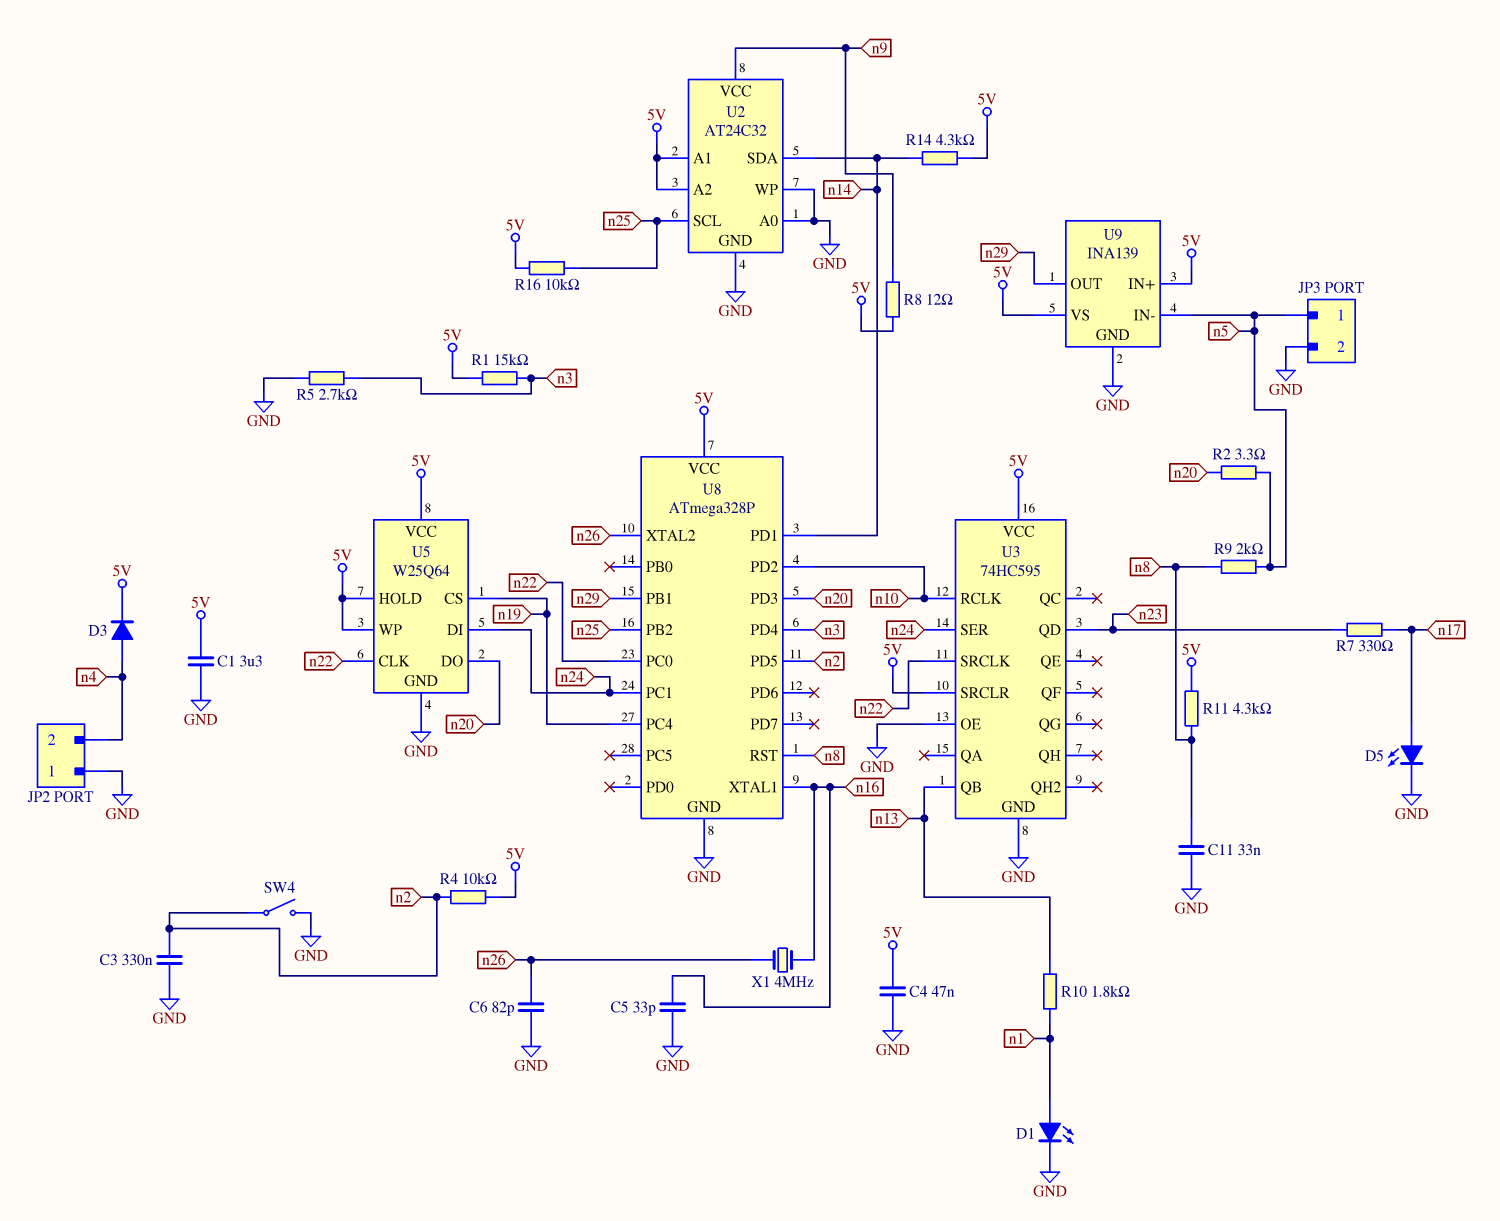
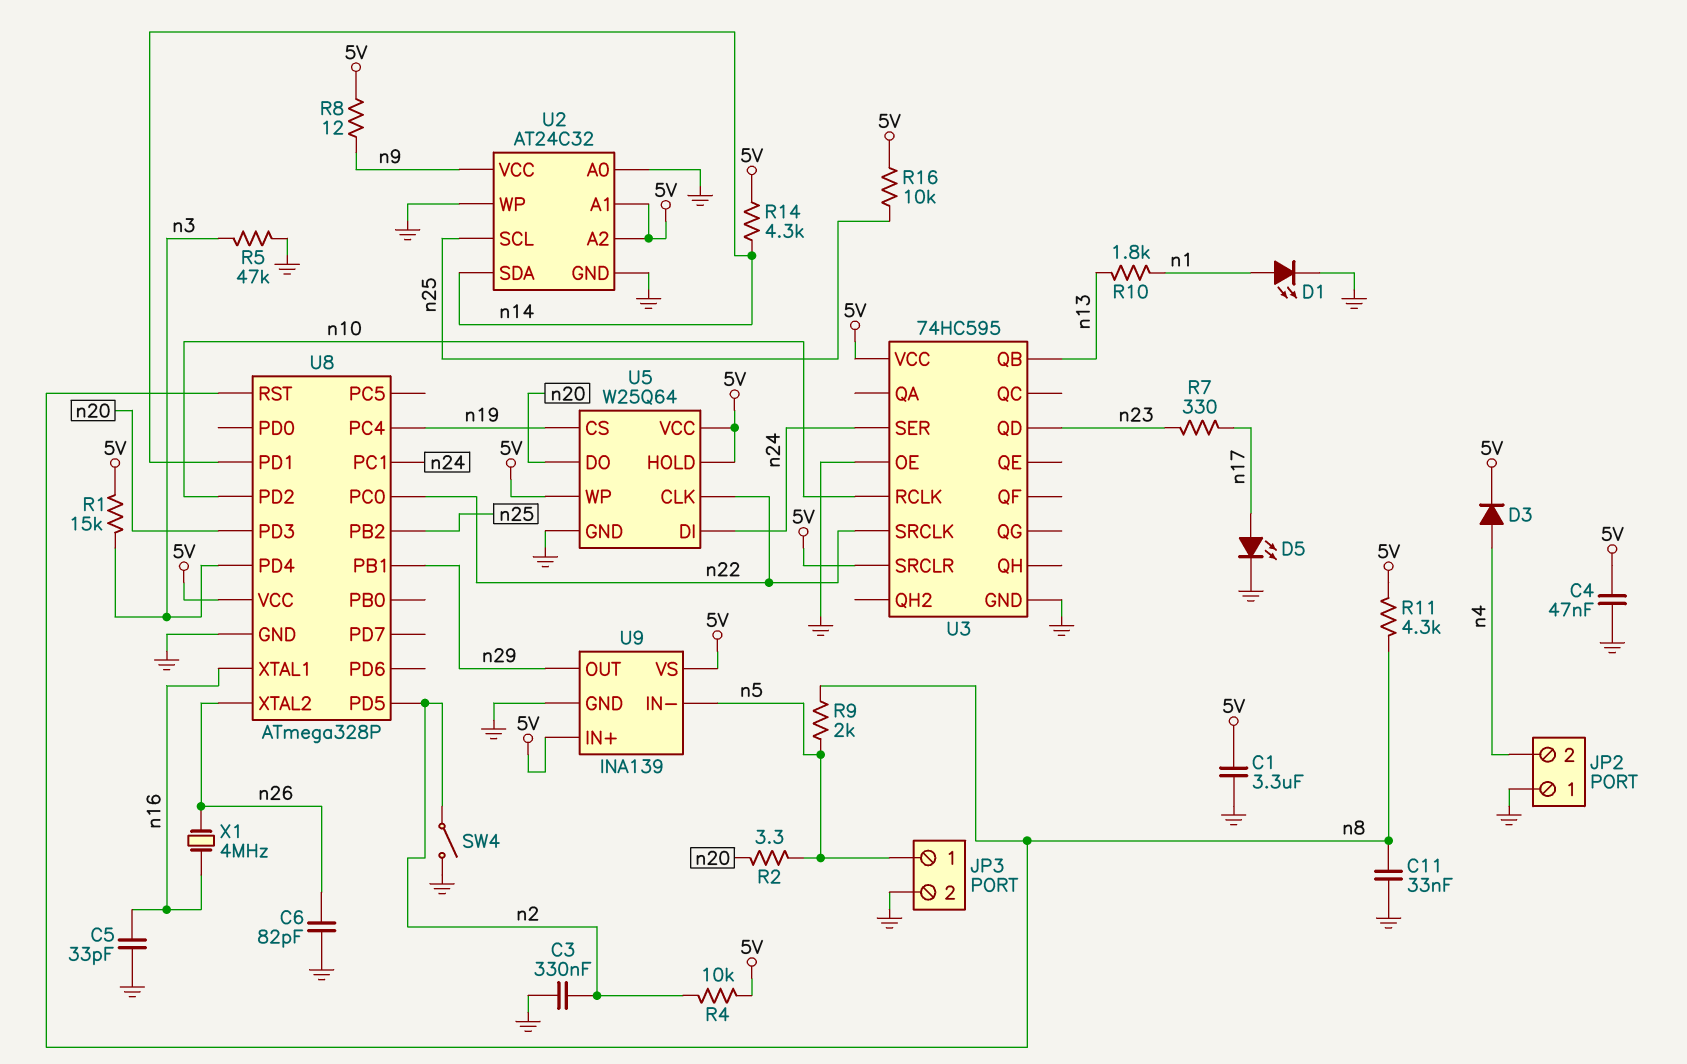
R5: 2.7k (GND, n3) -> 47k (GND, n3)

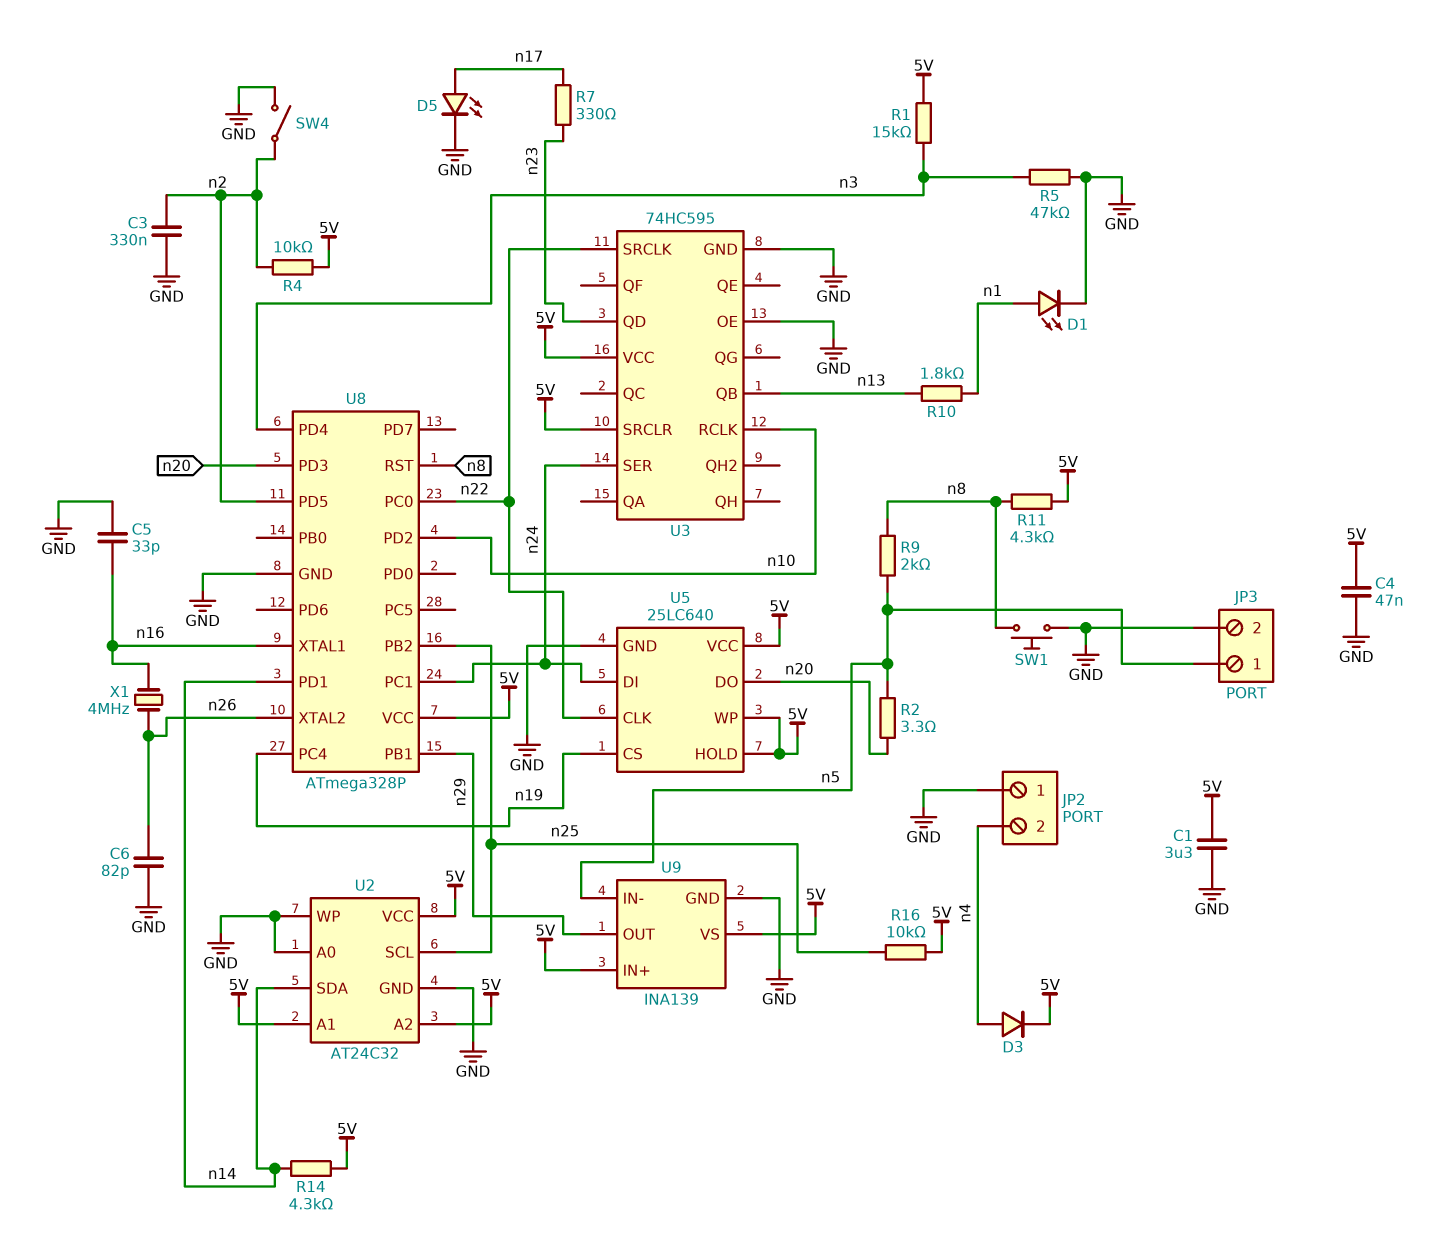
C11: 33nF (GND, n8) -> none
R8: 12 (5V, n9) -> none
SW1: none -> button (GND, n8)
U2 pin VCC: n9 -> 5V
U5: W25Q64 -> 25LC640

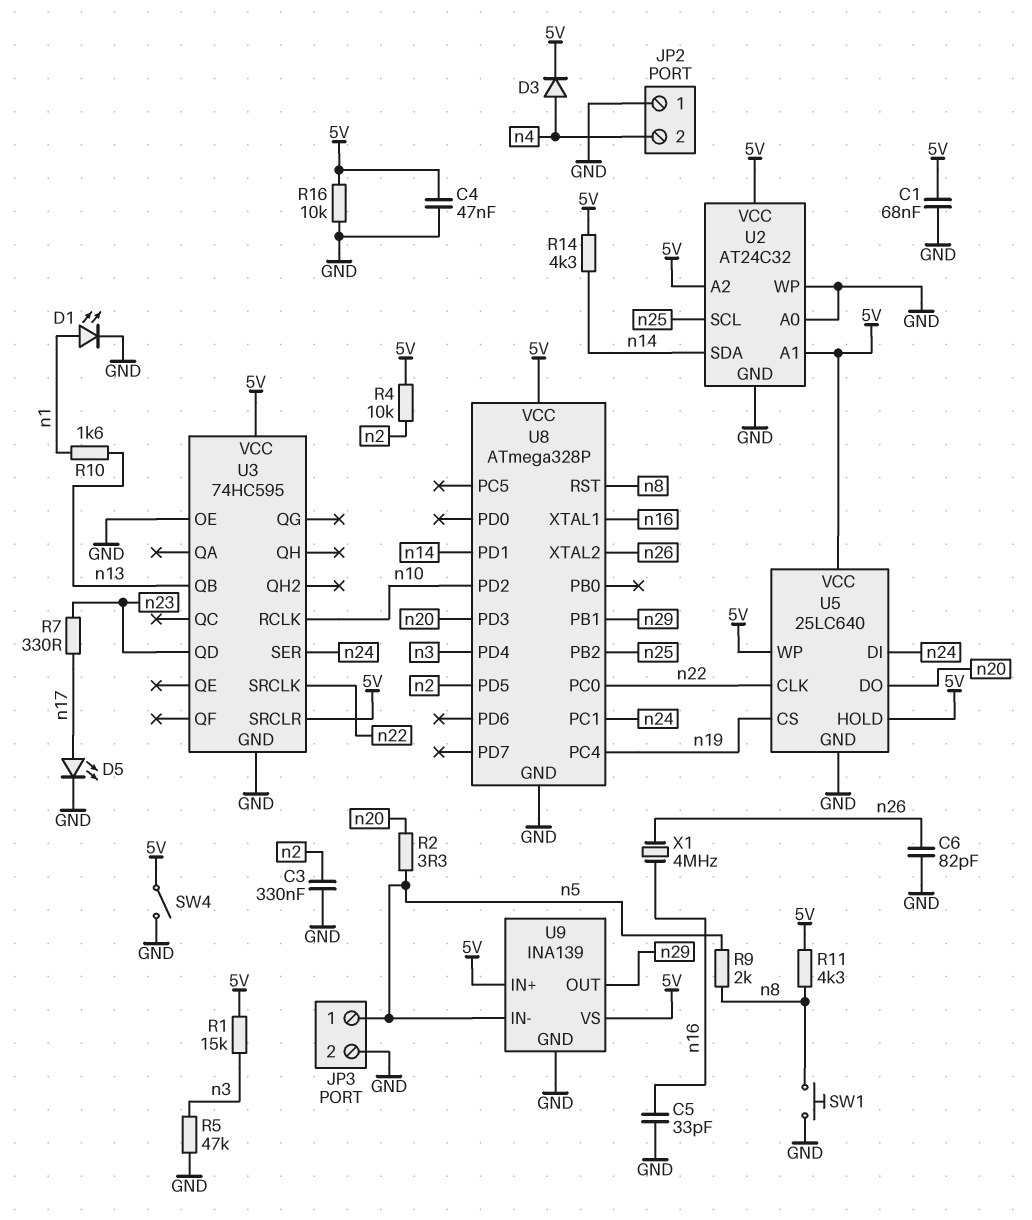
C1: 3.3uF (5V, GND) -> 68nF (5V, GND)
R10: 1.8k (n1, n13) -> 1.6k (n1, n13)
R16: 10k (5V, n25) -> 10k (5V, GND)
SW4: switch (GND, n2) -> switch (5V, GND)

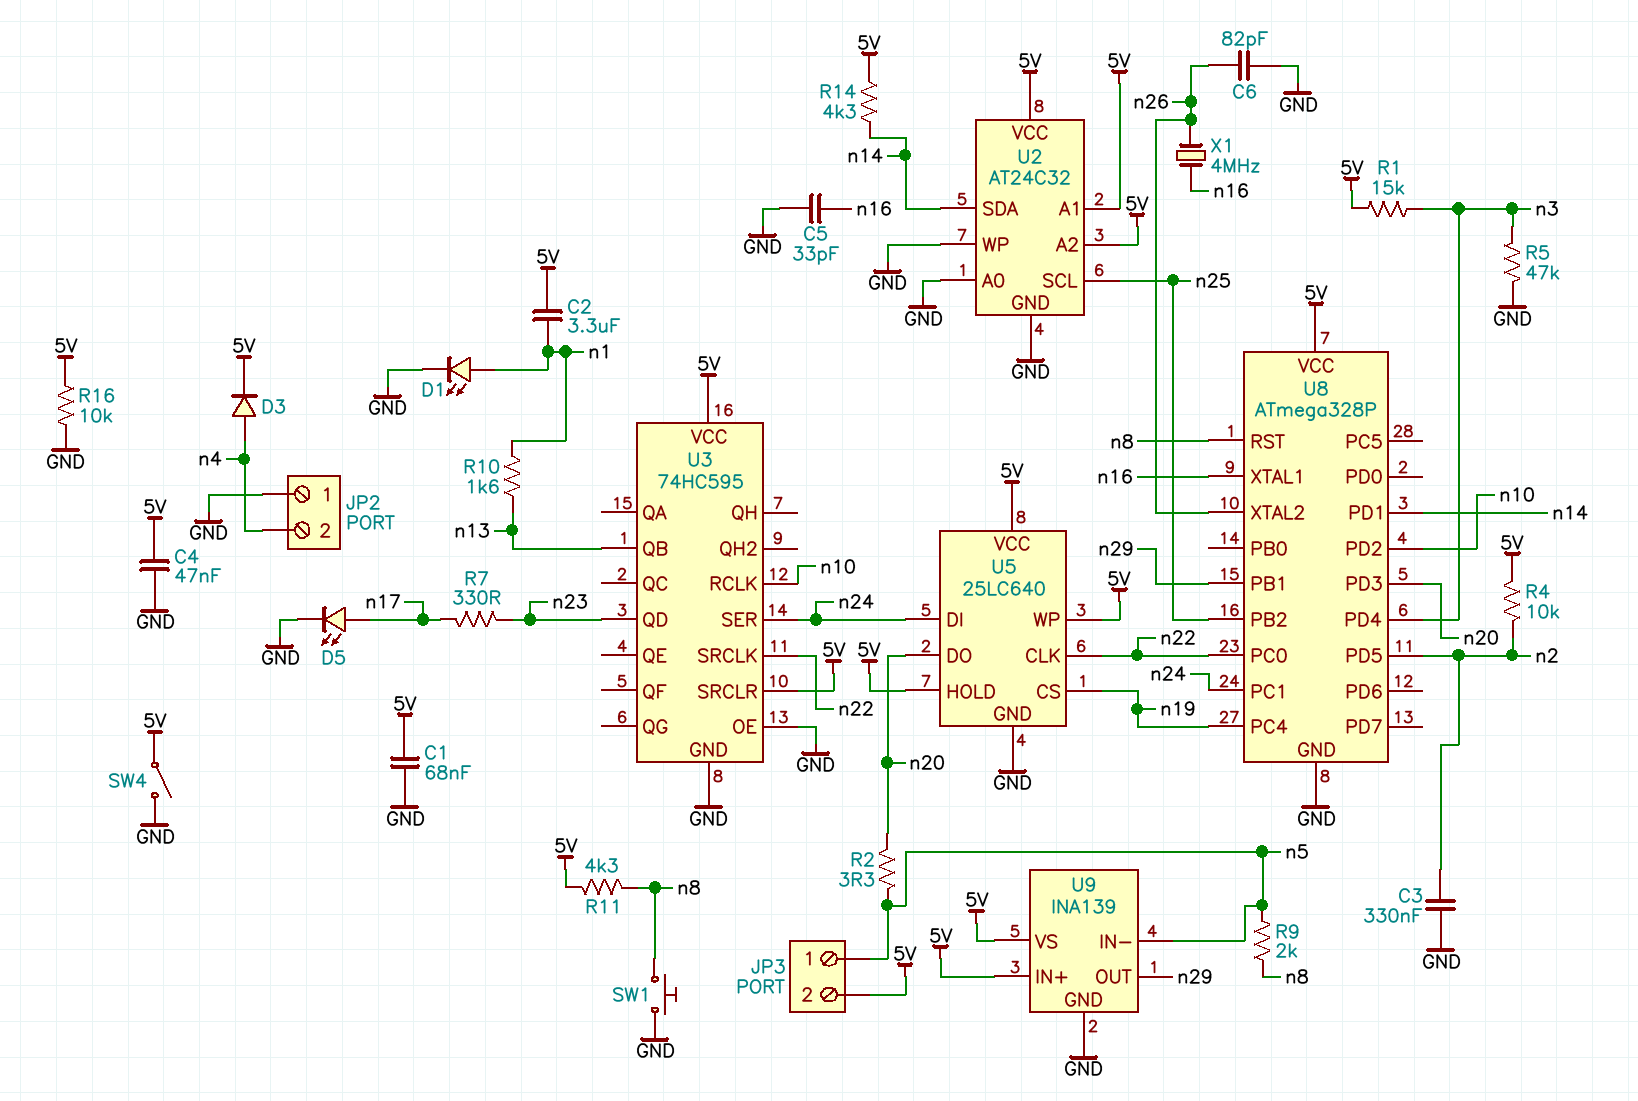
C2: none -> 3.3uF (5V, n1)
JP3 pin 2: GND -> 5V

